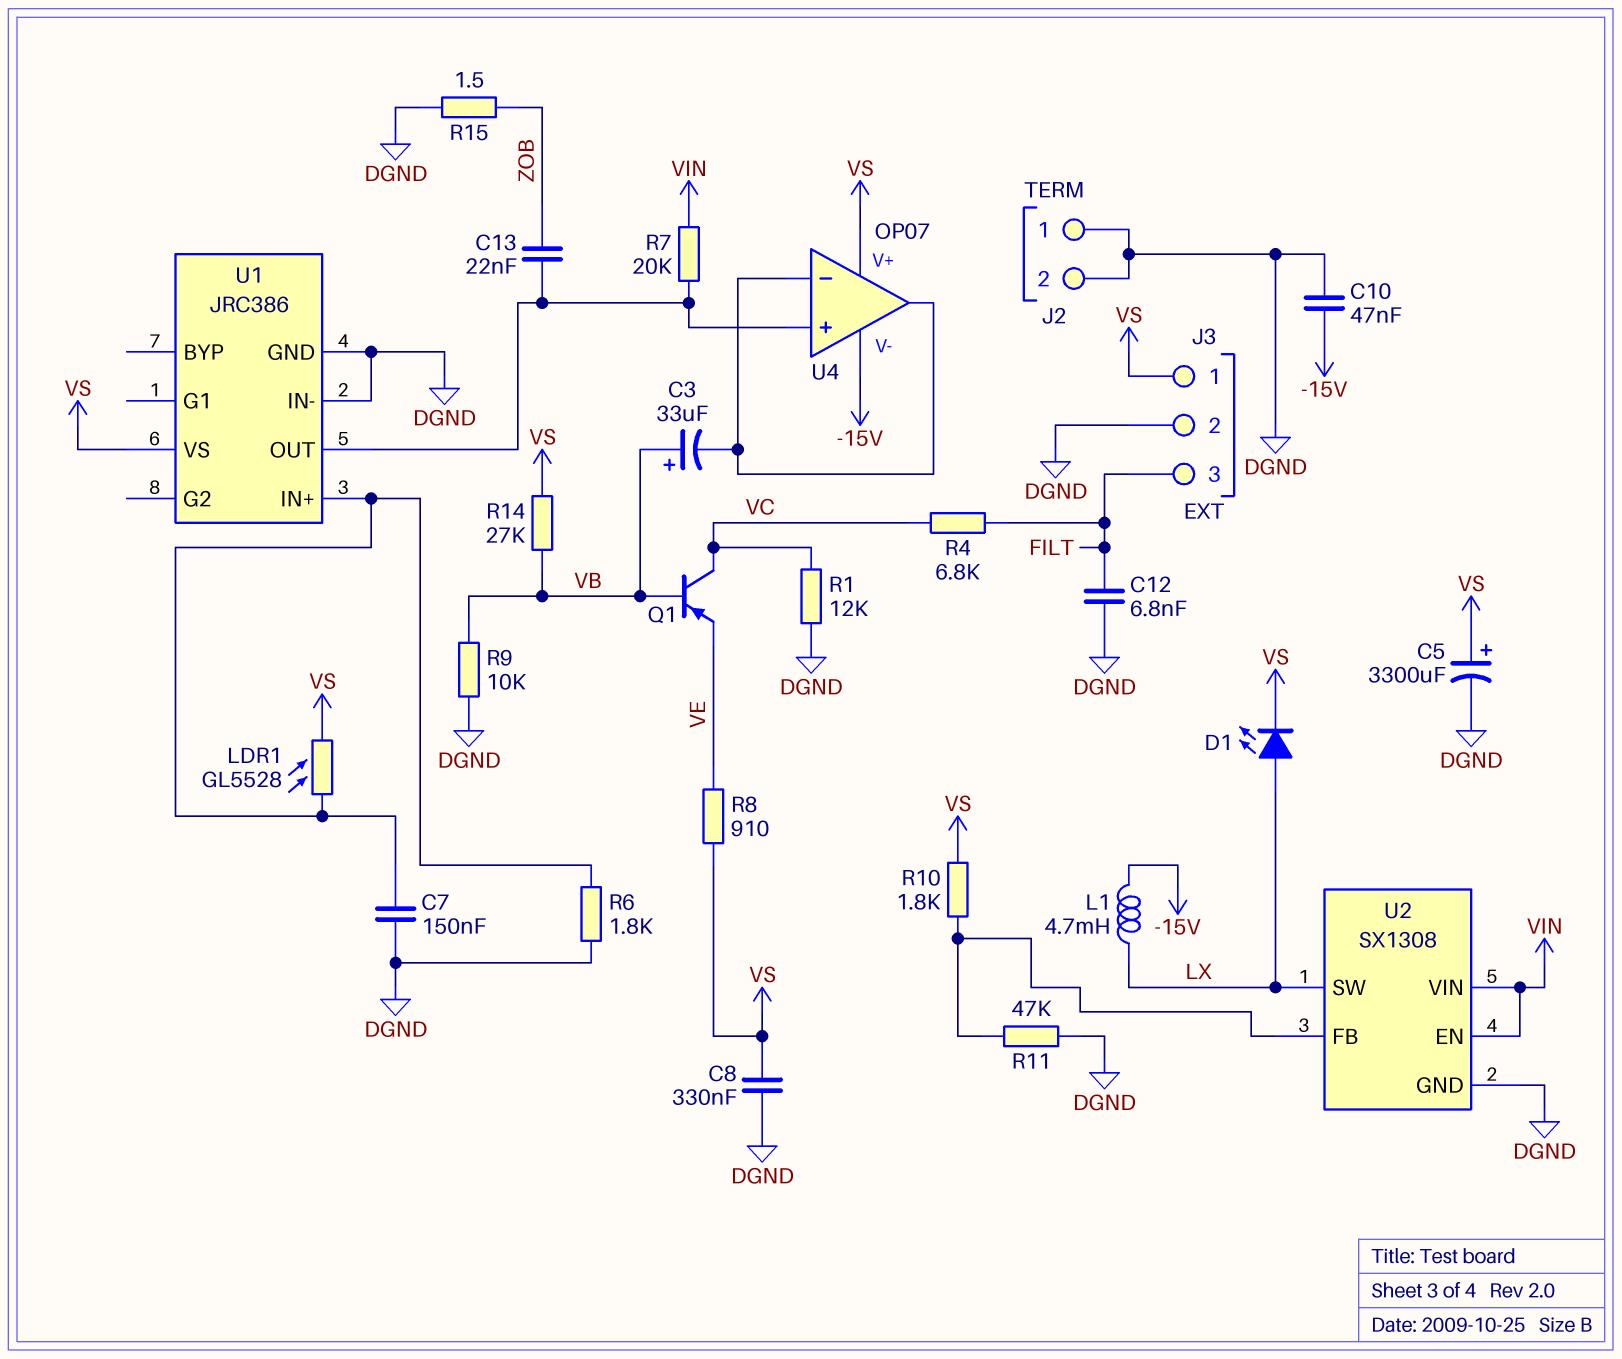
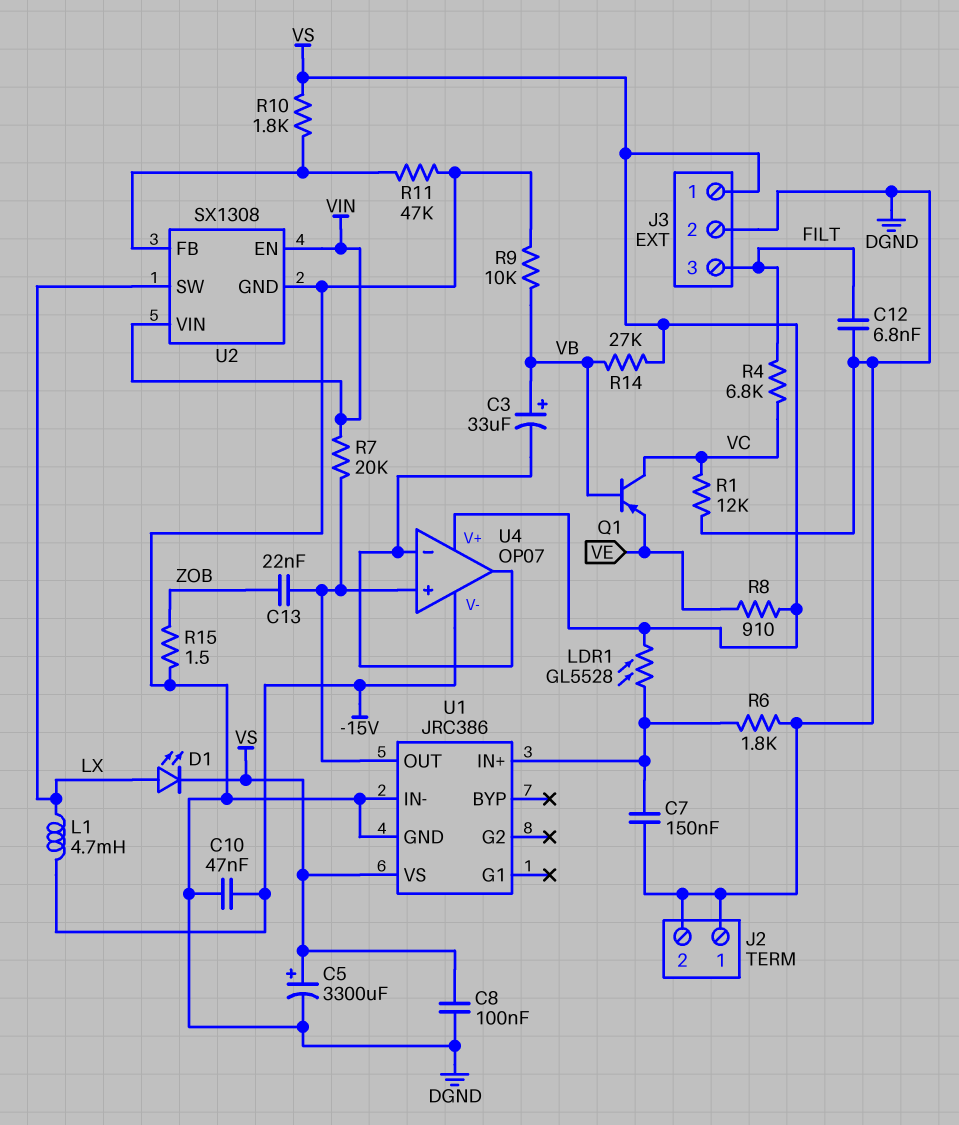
C8: 330nF (DGND, VS) -> 100nF (DGND, VS)

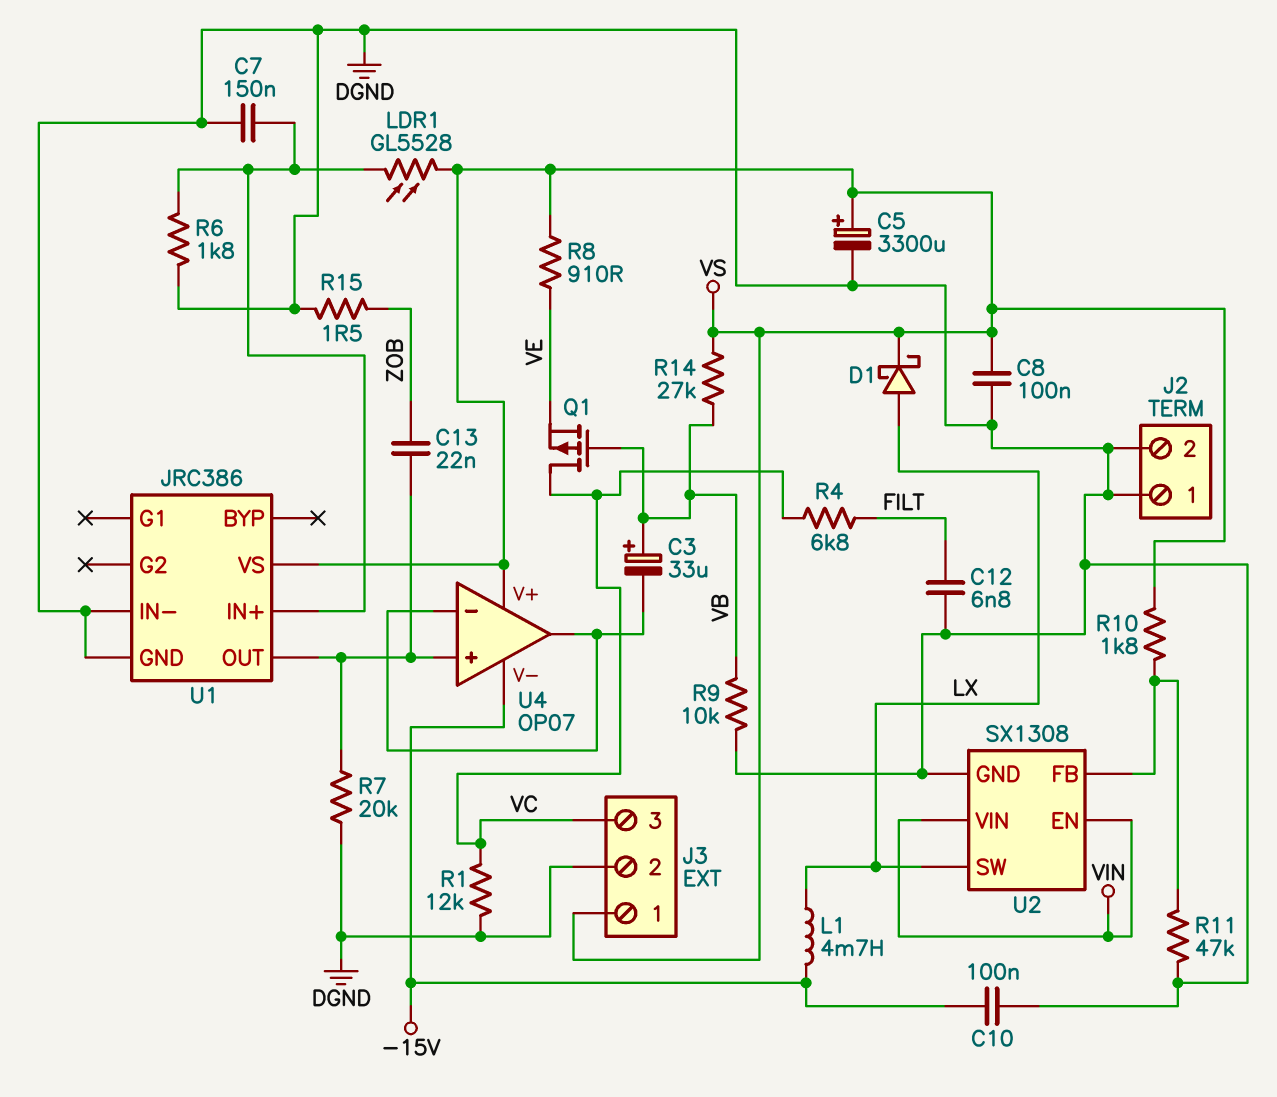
C10: 47nF (-15V, DGND) -> 100nF (-15V, DGND)
D1: LED (A LX, K VS) -> schottky (A LX, K VS)
J3 pin 3: FILT -> VC
Q1: PNP (B VB, C VC, E VE) -> PMOS (G VB, D VC, S VE)
R7: 20k (U1/OUT, VIN) -> 20k (DGND, U1/OUT)

